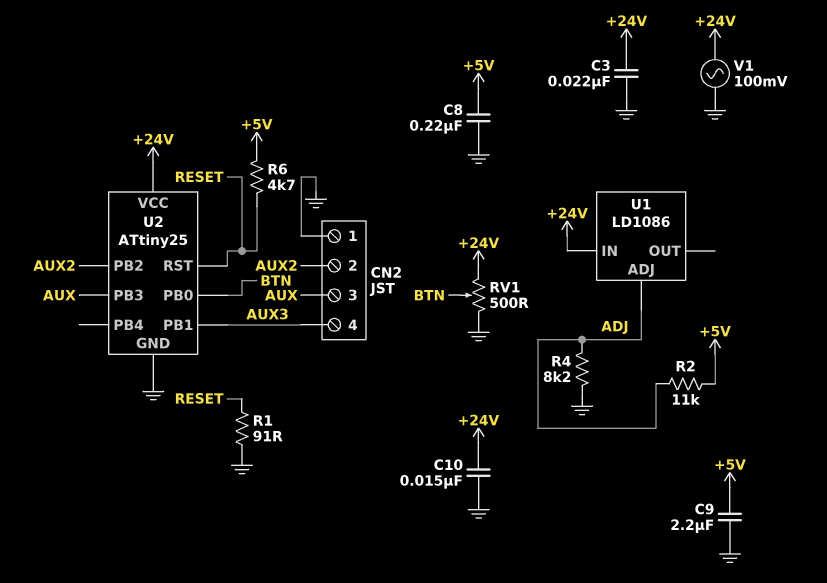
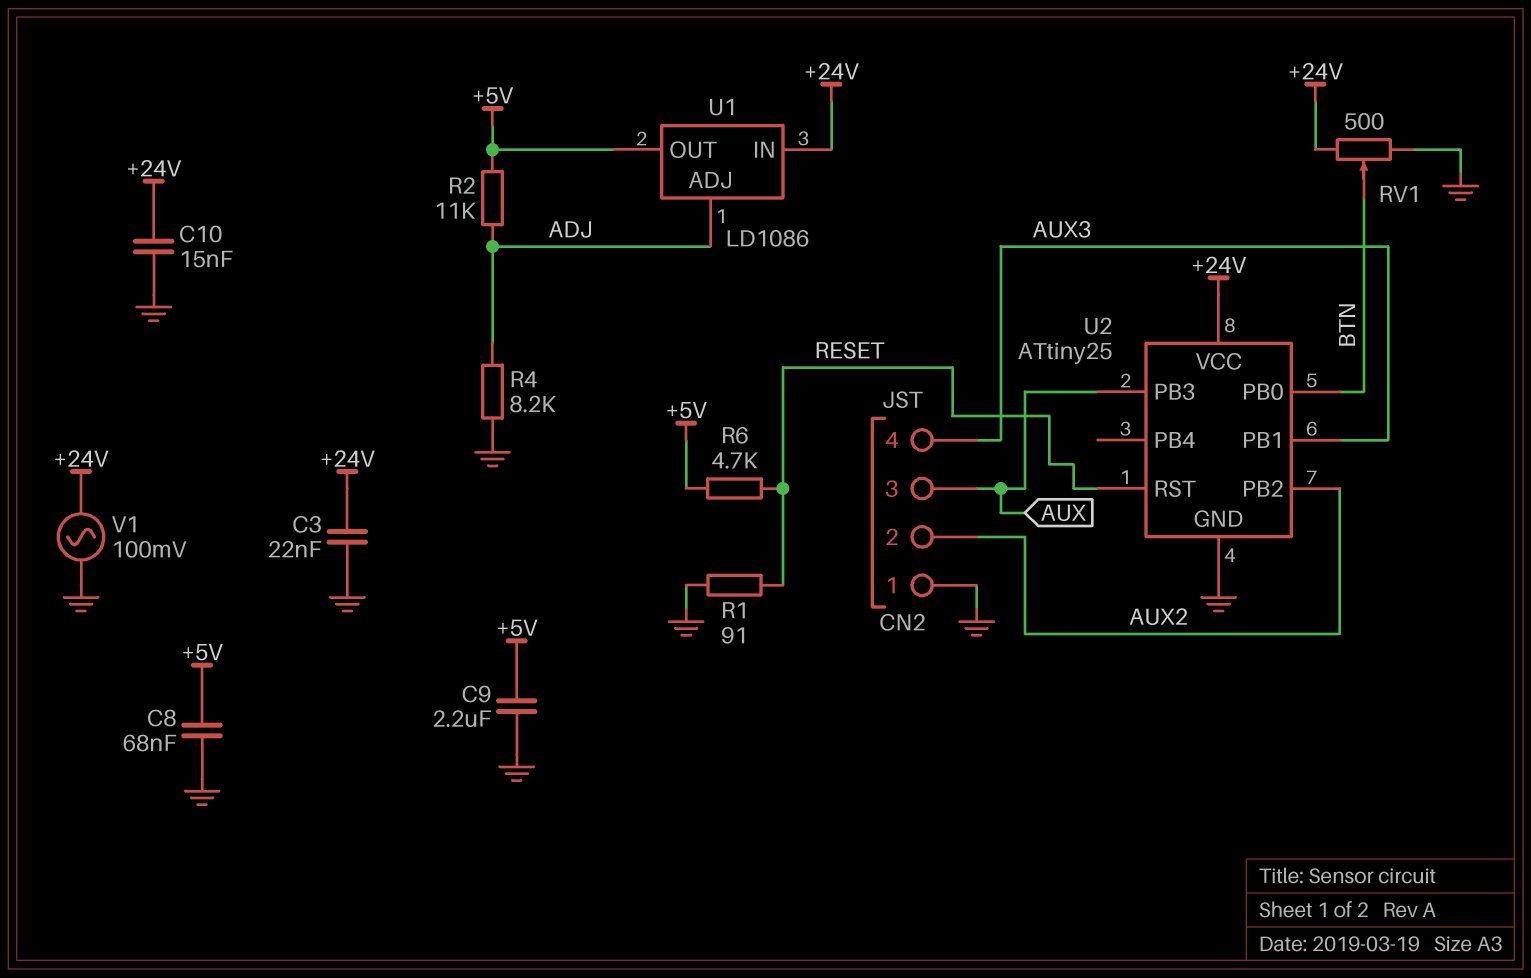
C8: 220nF (+5V, GND) -> 68nF (+5V, GND)
U1 pin OUT: none -> +5V

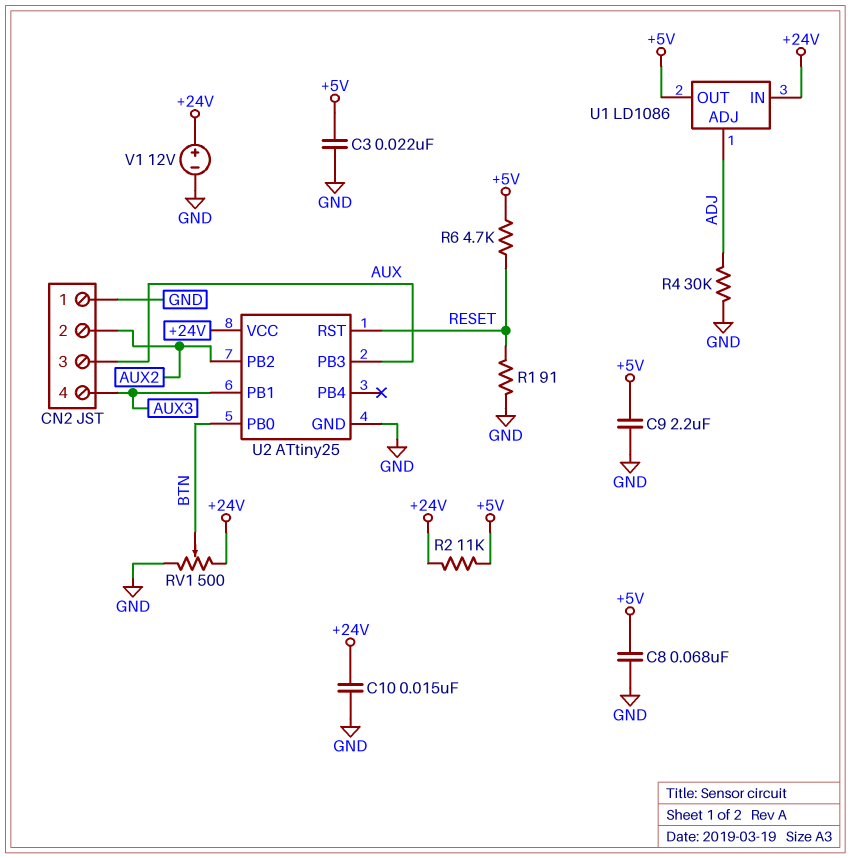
C3: 22nF (+24V, GND) -> 22nF (+5V, GND)
R2: 11k (+5V, ADJ) -> 11k (+5V, +24V)
R4: 8.2k (ADJ, GND) -> 30k (ADJ, GND)
V1: AC 100mV (+24V, GND) -> 12V (plus +24V, minus GND)

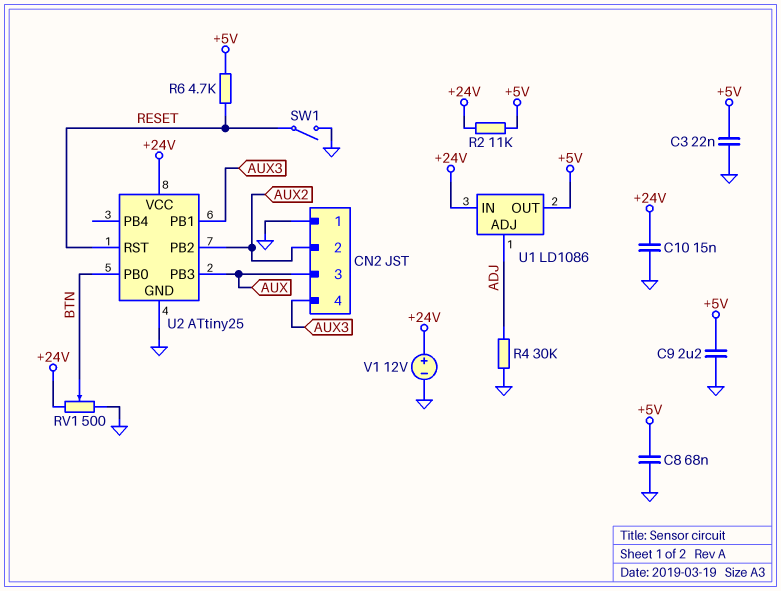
R1: 91 (GND, RESET) -> none
SW1: none -> switch (GND, RESET)

